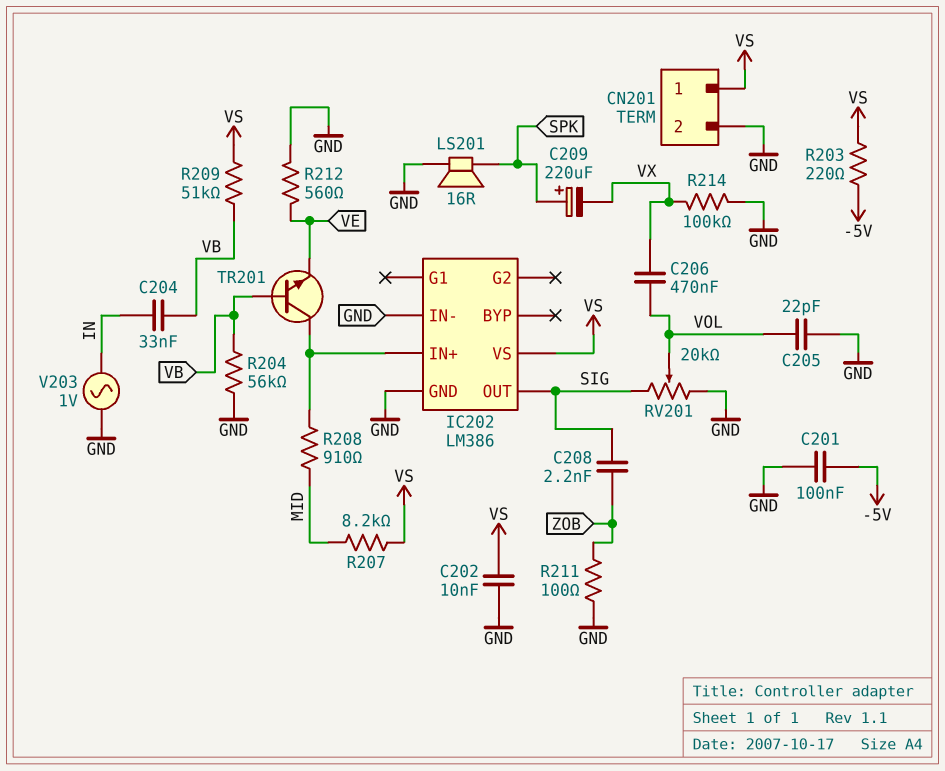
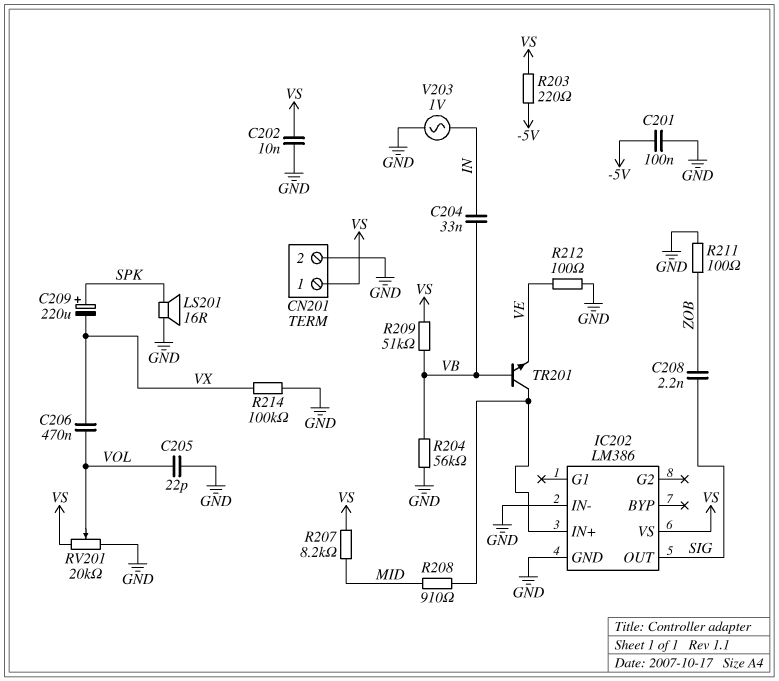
R212: 560 (GND, VE) -> 100 (GND, VE)
RV201: 20k (GND, SIG, wiper VOL) -> 20k (GND, VS, wiper VOL)

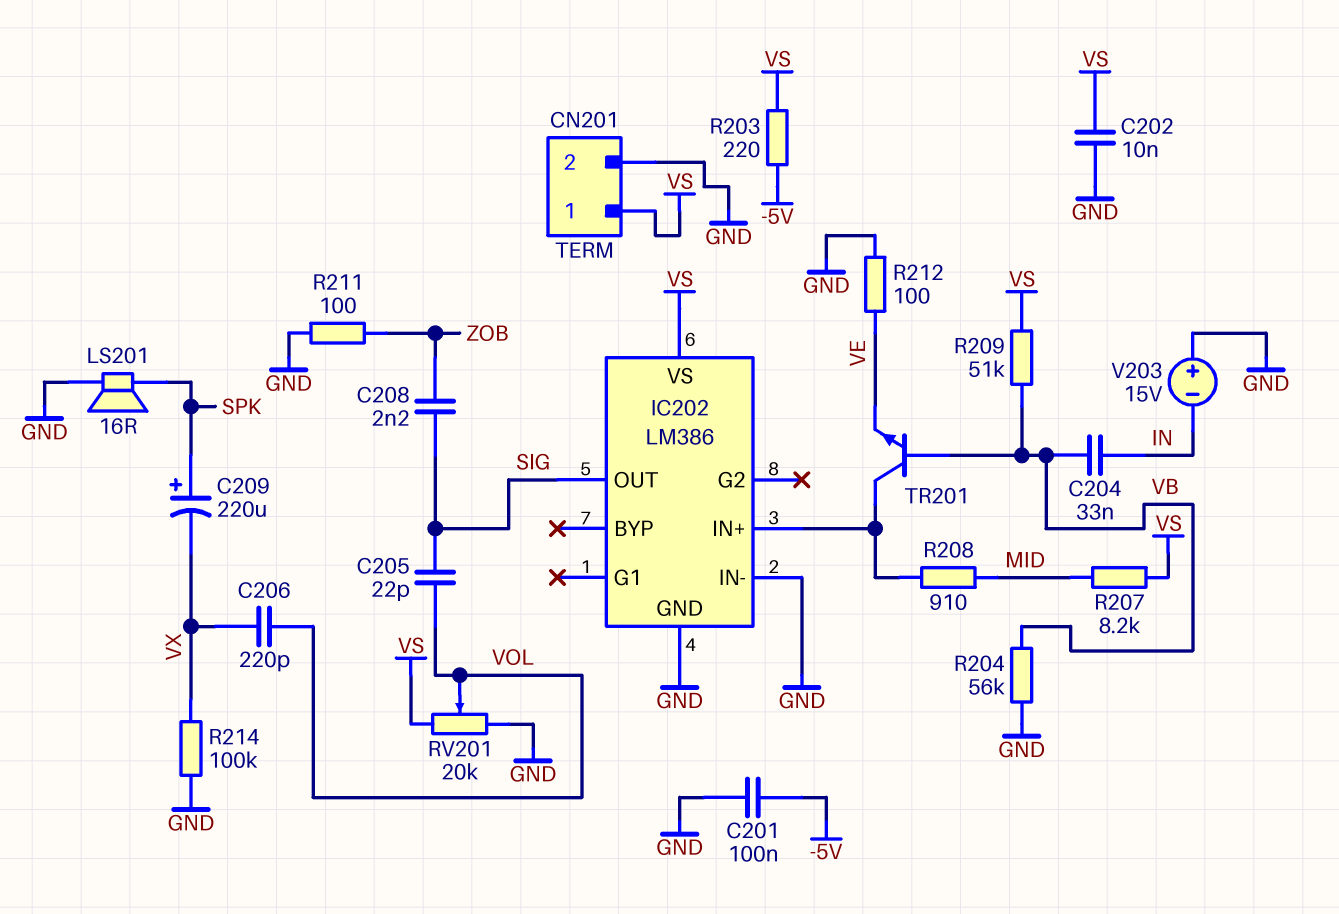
C205: 22pF (GND, VOL) -> 22pF (SIG, VOL)
C206: 470nF (VOL, VX) -> 220pF (VOL, VX)
V203: AC 1V (GND, IN) -> 15V (plus GND, minus IN)

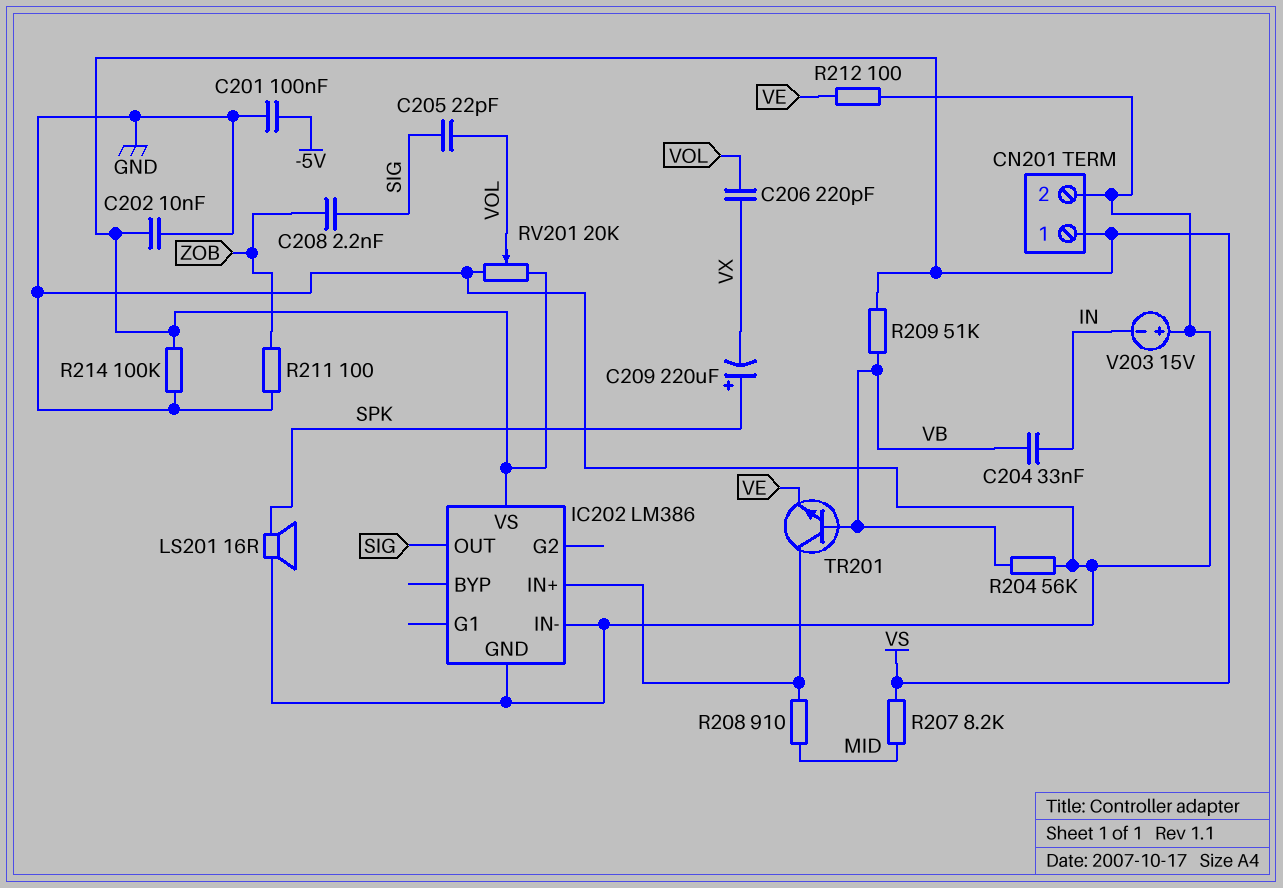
R203: 220 (-5V, VS) -> none
R214: 100k (GND, VX) -> 100k (GND, VS)

